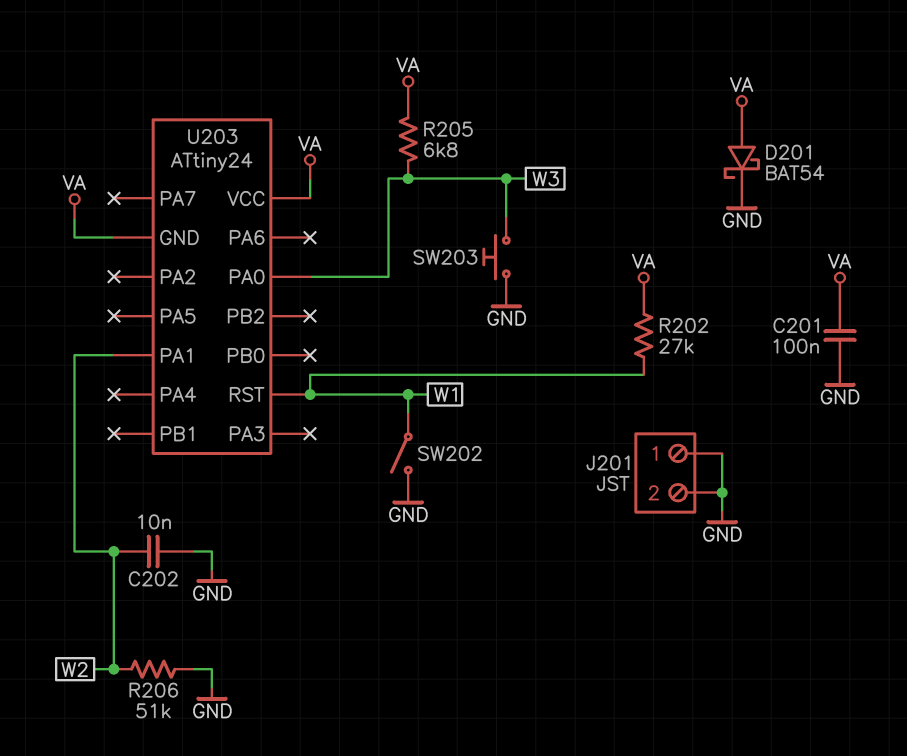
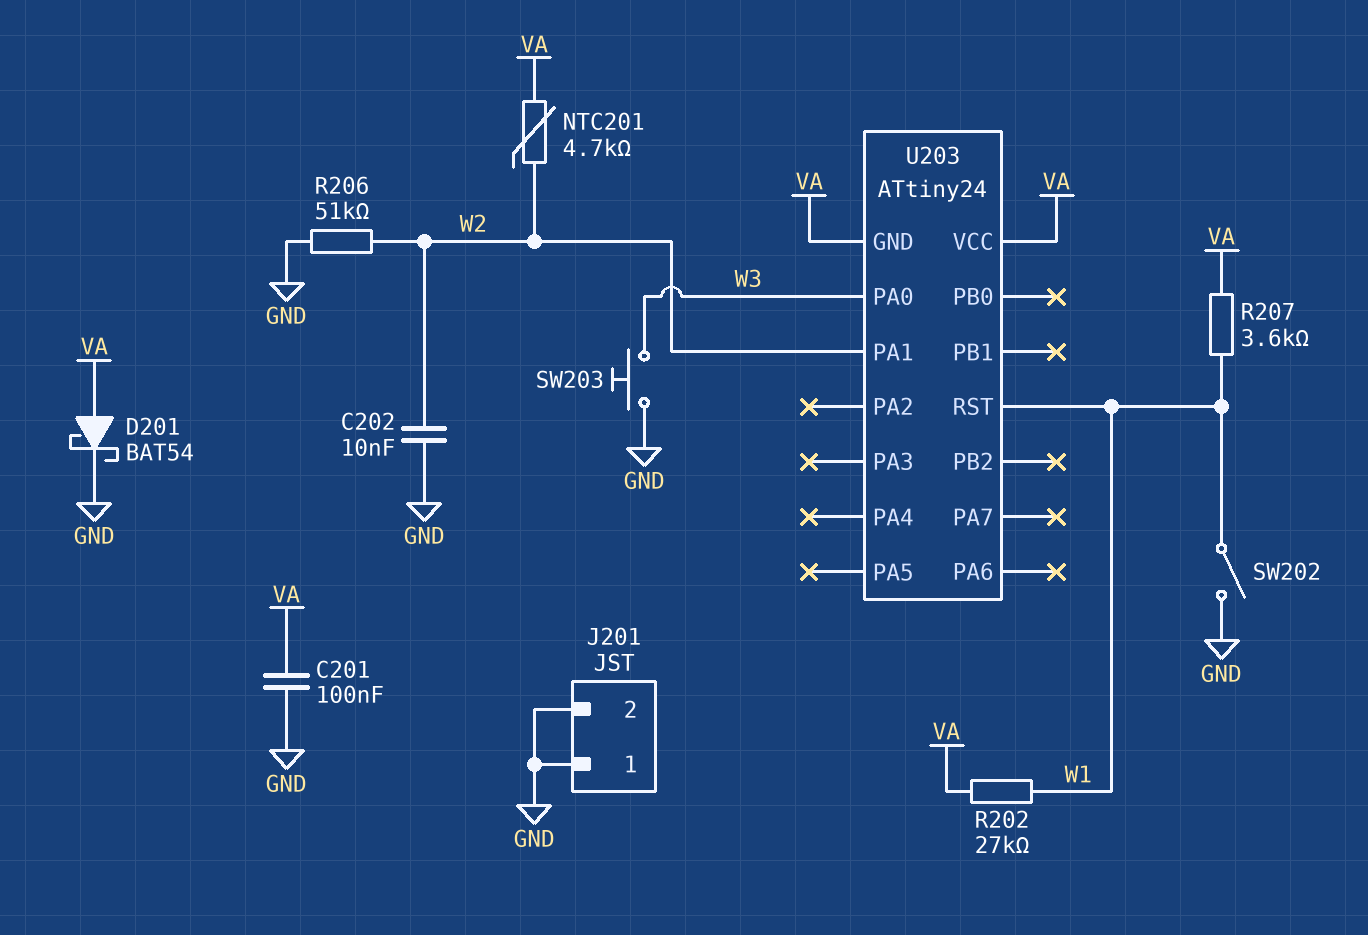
NTC201: none -> 4.7k (VA, W2)
R205: 6.8k (VA, W3) -> none
R207: none -> 3.6k (VA, W1)

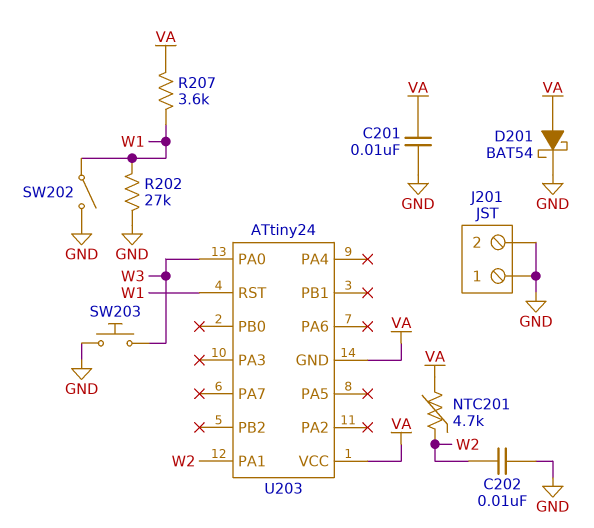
C201: 100nF (GND, VA) -> 10nF (GND, VA)
R202: 27k (VA, W1) -> 27k (GND, W1)
R206: 51k (GND, W2) -> none

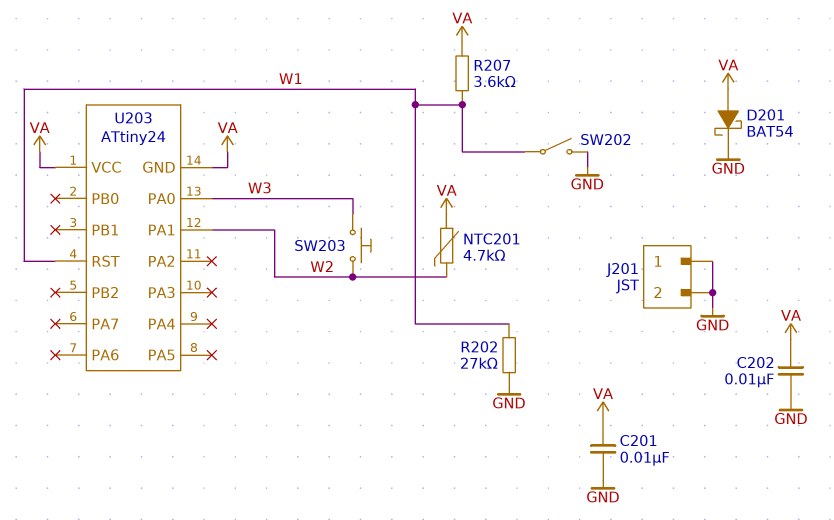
C202: 10nF (GND, W2) -> 10nF (GND, VA)
SW203: button (GND, W3) -> button (W2, W3)

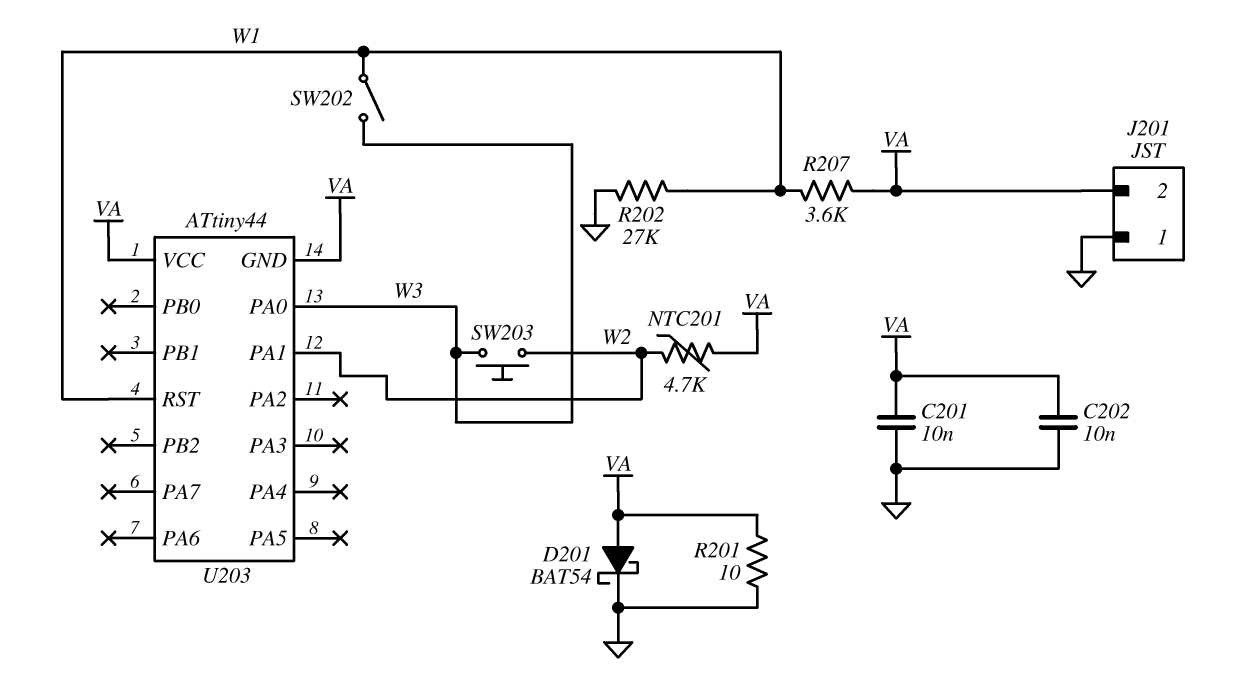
J201 pin 2: GND -> VA
R201: none -> 10 (GND, VA)
SW202: switch (GND, W1) -> switch (W1, W3)
U203: ATtiny24 -> ATtiny44

